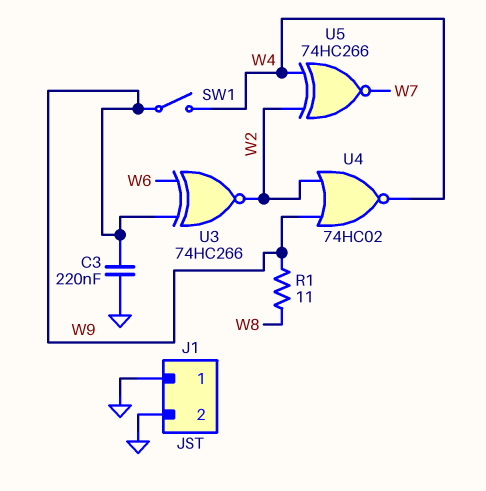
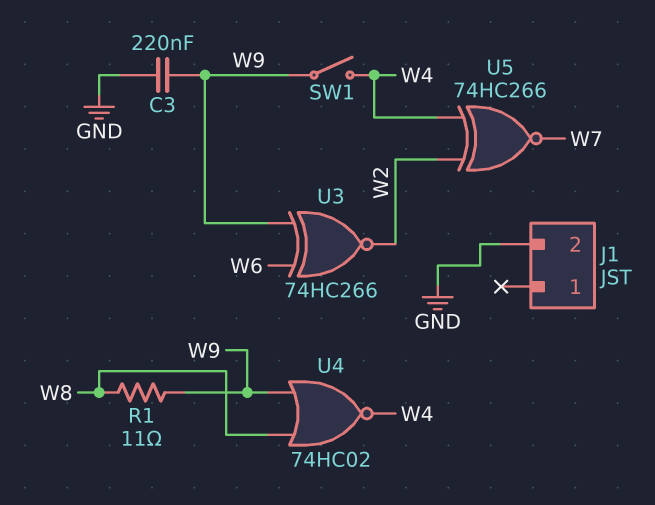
J1 pin 1: GND -> none
U4: NOR 74HC02 (in W2, in W9, out W4) -> NOR 74HC02 (in W8, in W9, out W4)

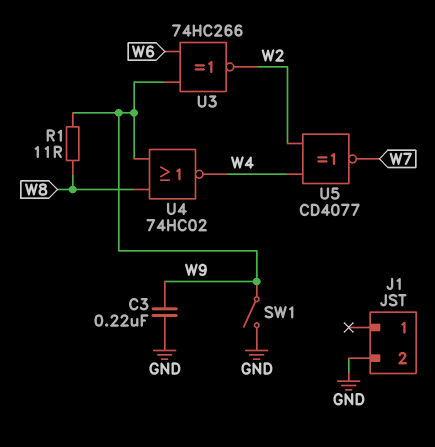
SW1: switch (W4, W9) -> switch (GND, W9)
U5: XNOR 74HC266 (in W2, in W4, out W7) -> XNOR CD4077 (in W2, in W4, out W7)

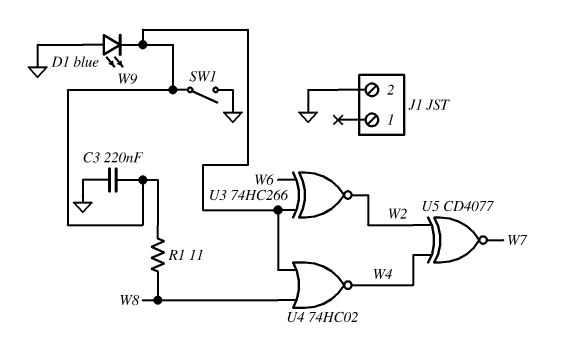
D1: none -> LED blue (A GND, K W9)

